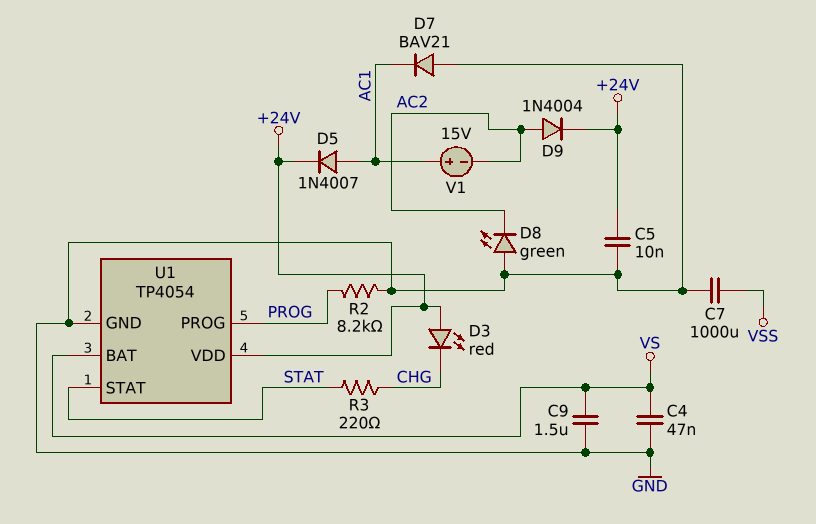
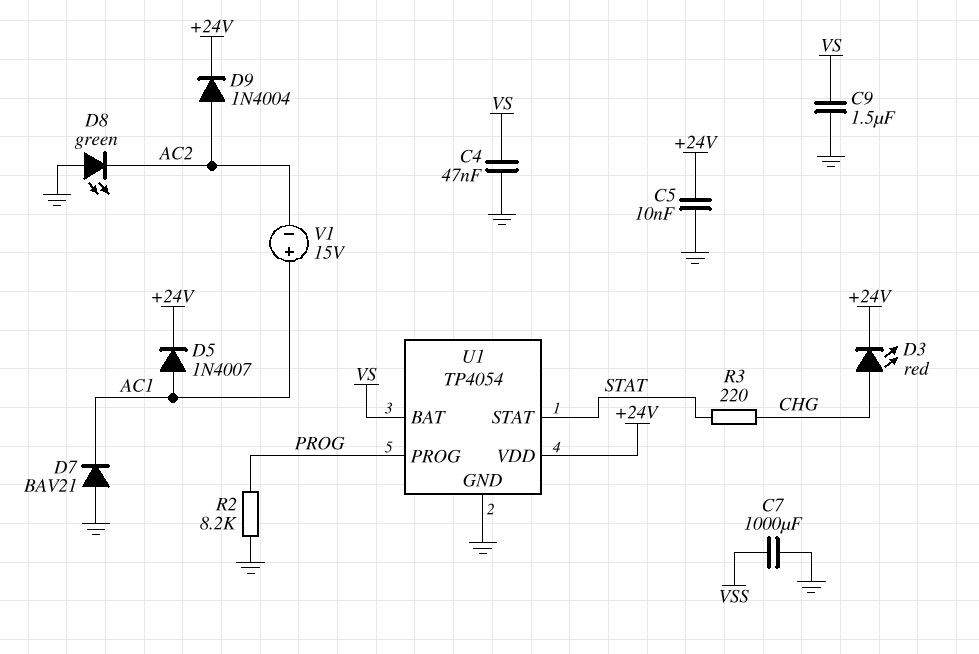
D3: LED red (A +24V, K CHG) -> LED red (A CHG, K +24V)

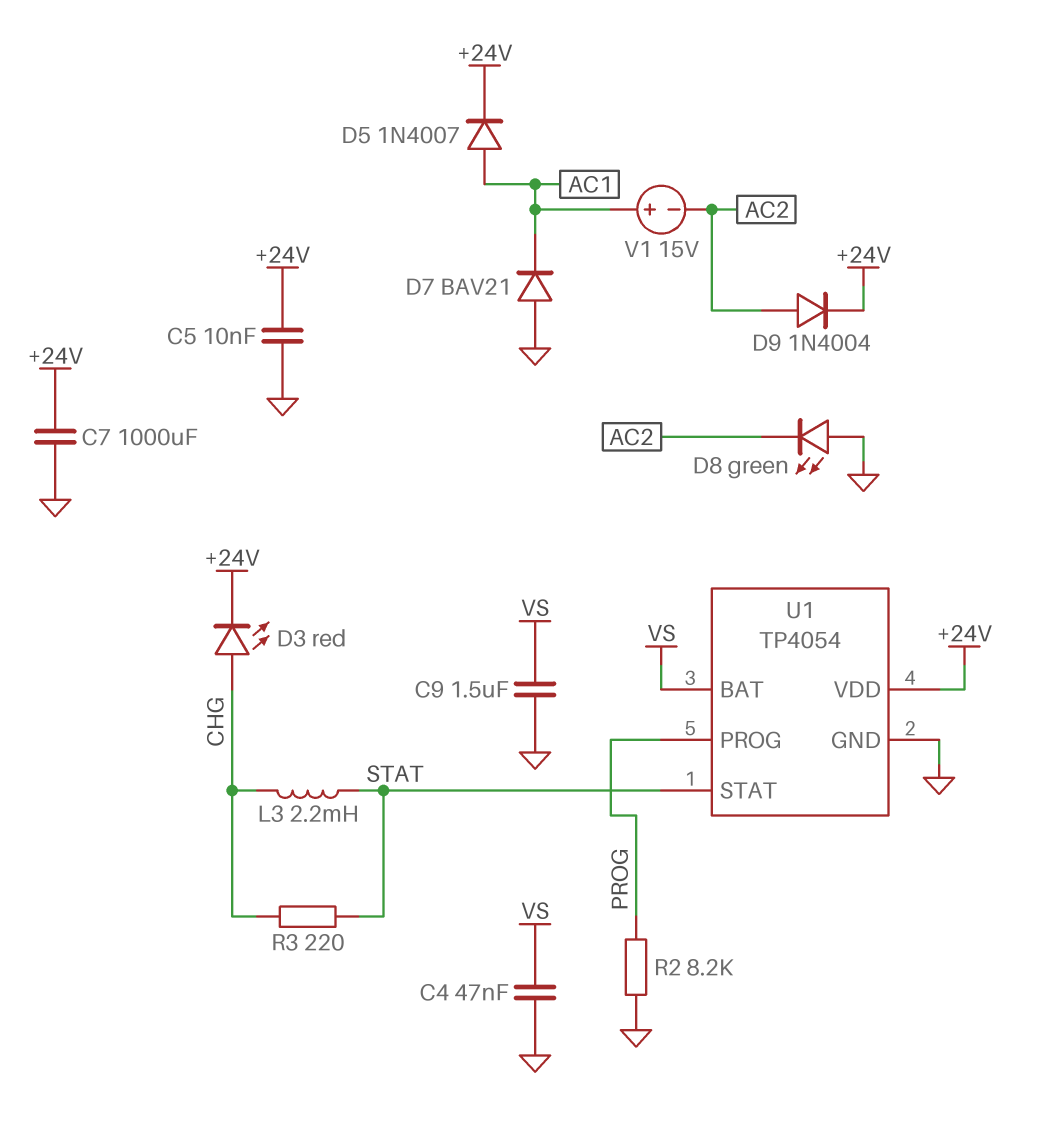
C7: 1000uF (GND, VSS) -> 1000uF (+24V, GND)
L3: none -> 2.2mH (CHG, STAT)

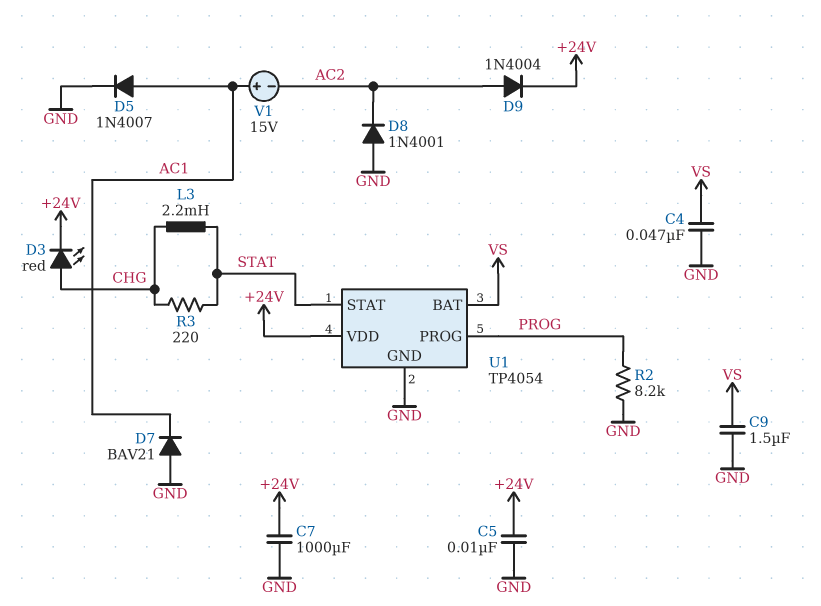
D5: diode 1N4007 (A AC1, K +24V) -> diode 1N4007 (A AC1, K GND)
D8: LED green (A GND, K AC2) -> diode 1N4001 (A GND, K AC2)

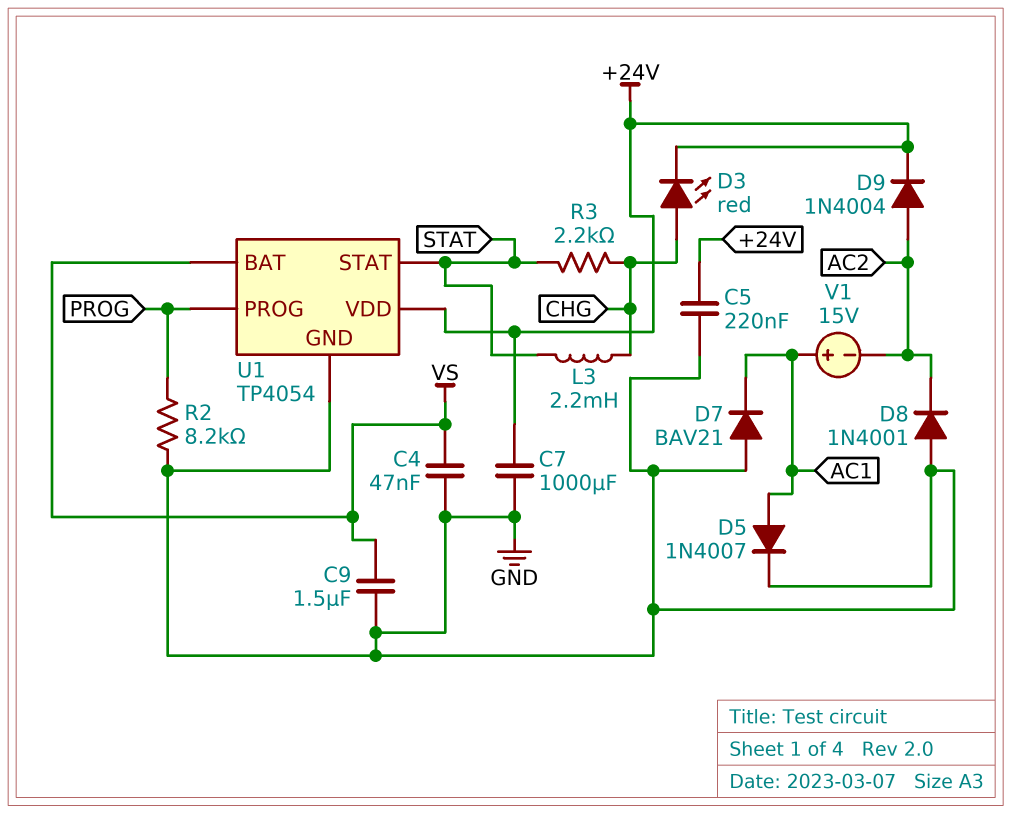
C5: 10nF (+24V, GND) -> 220nF (+24V, GND)
R3: 220 (CHG, STAT) -> 2.2k (CHG, STAT)

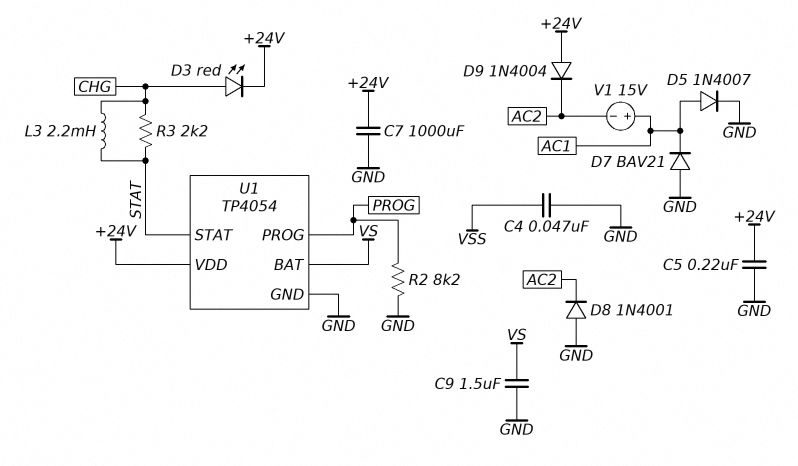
C4: 47nF (GND, VS) -> 47nF (GND, VSS)
D9: diode 1N4004 (A AC2, K +24V) -> diode 1N4004 (A +24V, K AC2)

